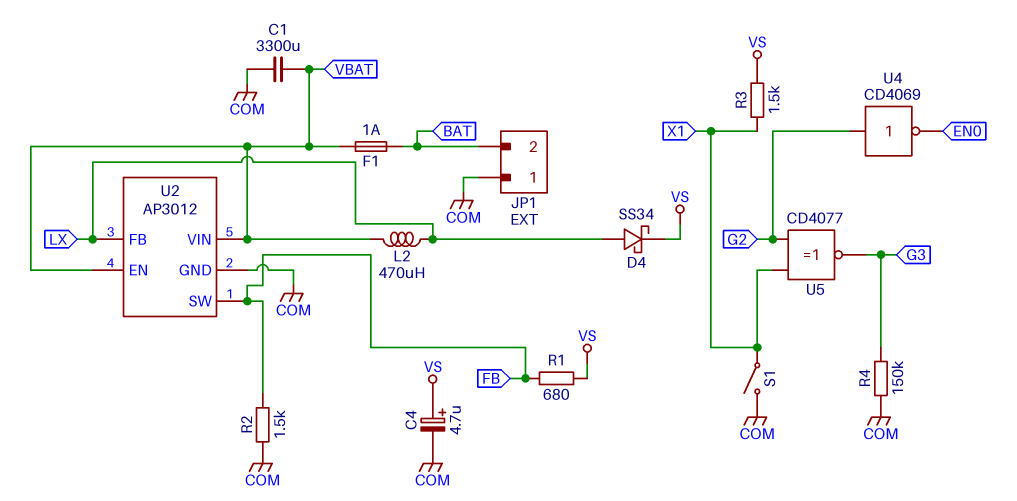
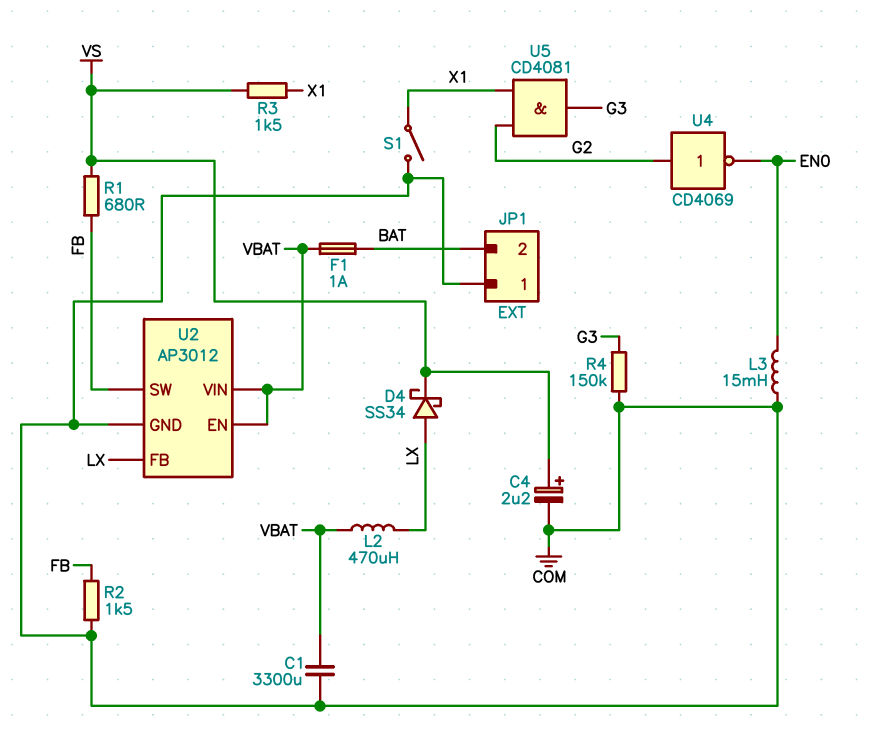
C4: 4.7uF (plus VS, minus COM) -> 2.2uF (plus VS, minus COM)
L3: none -> 15mH (COM, EN0)
U5: XNOR CD4077 (in G2, in X1, out G3) -> AND CD4081 (in G2, in X1, out G3)

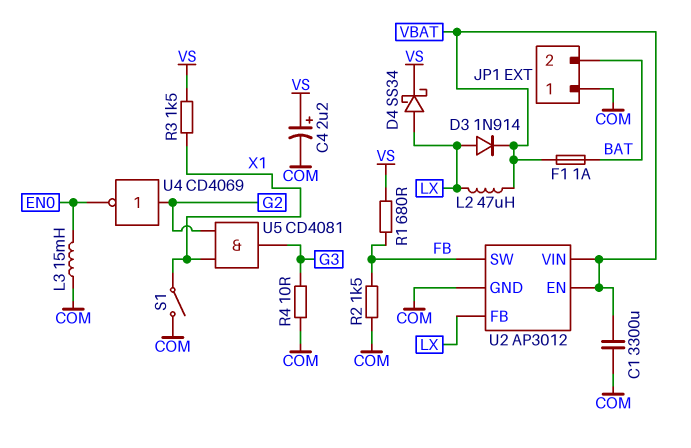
D3: none -> diode 1N914 (A LX, K VBAT)
L2: 470uH (LX, VBAT) -> 47uH (LX, VBAT)
R4: 150k (COM, G3) -> 10 (COM, G3)

